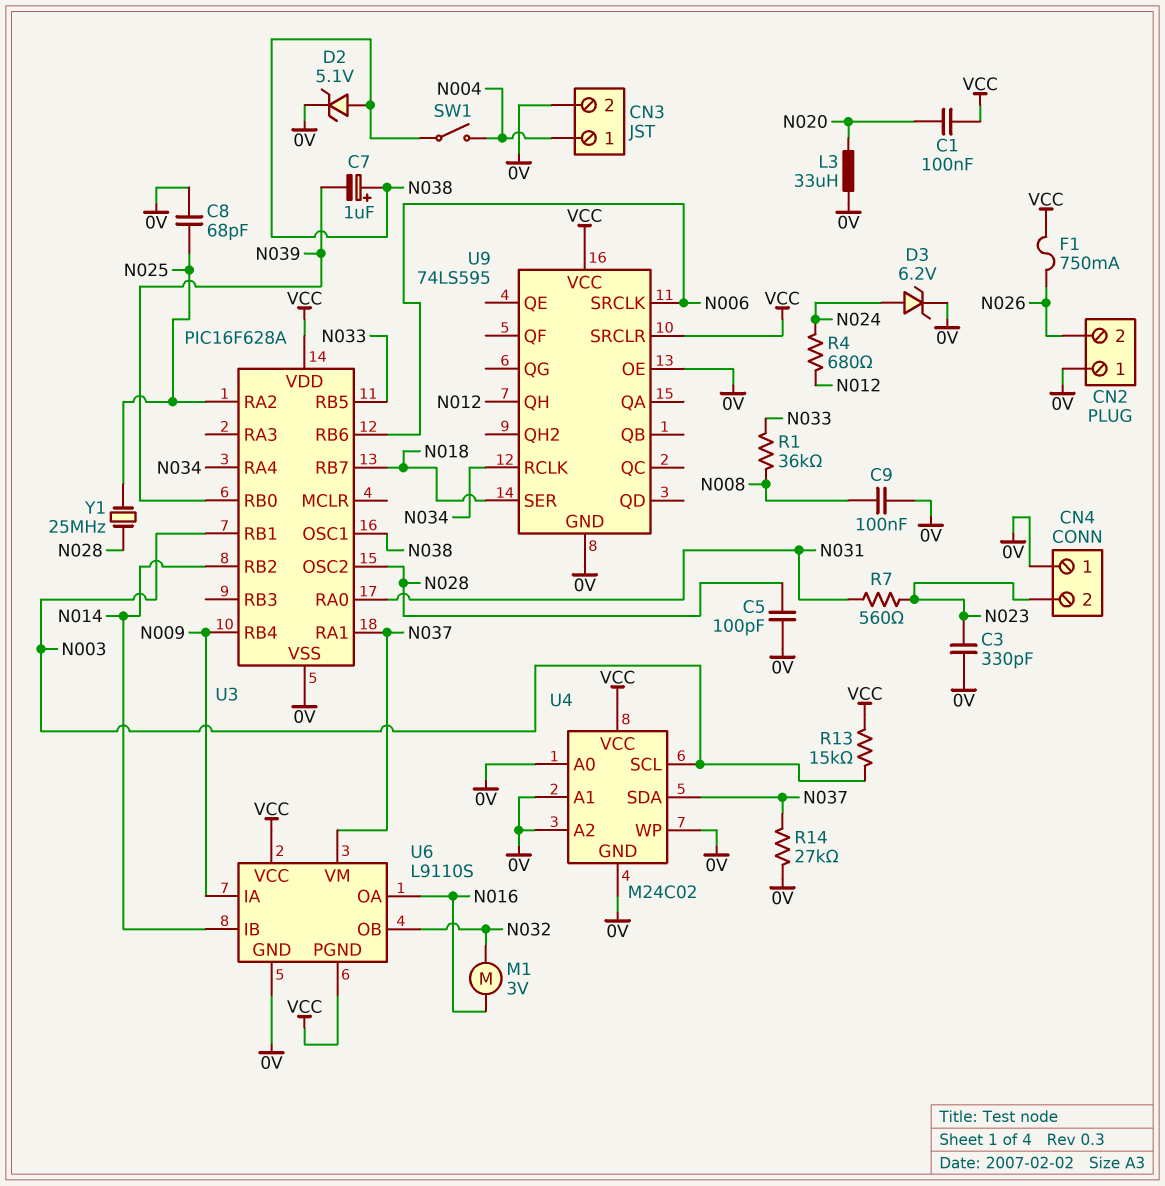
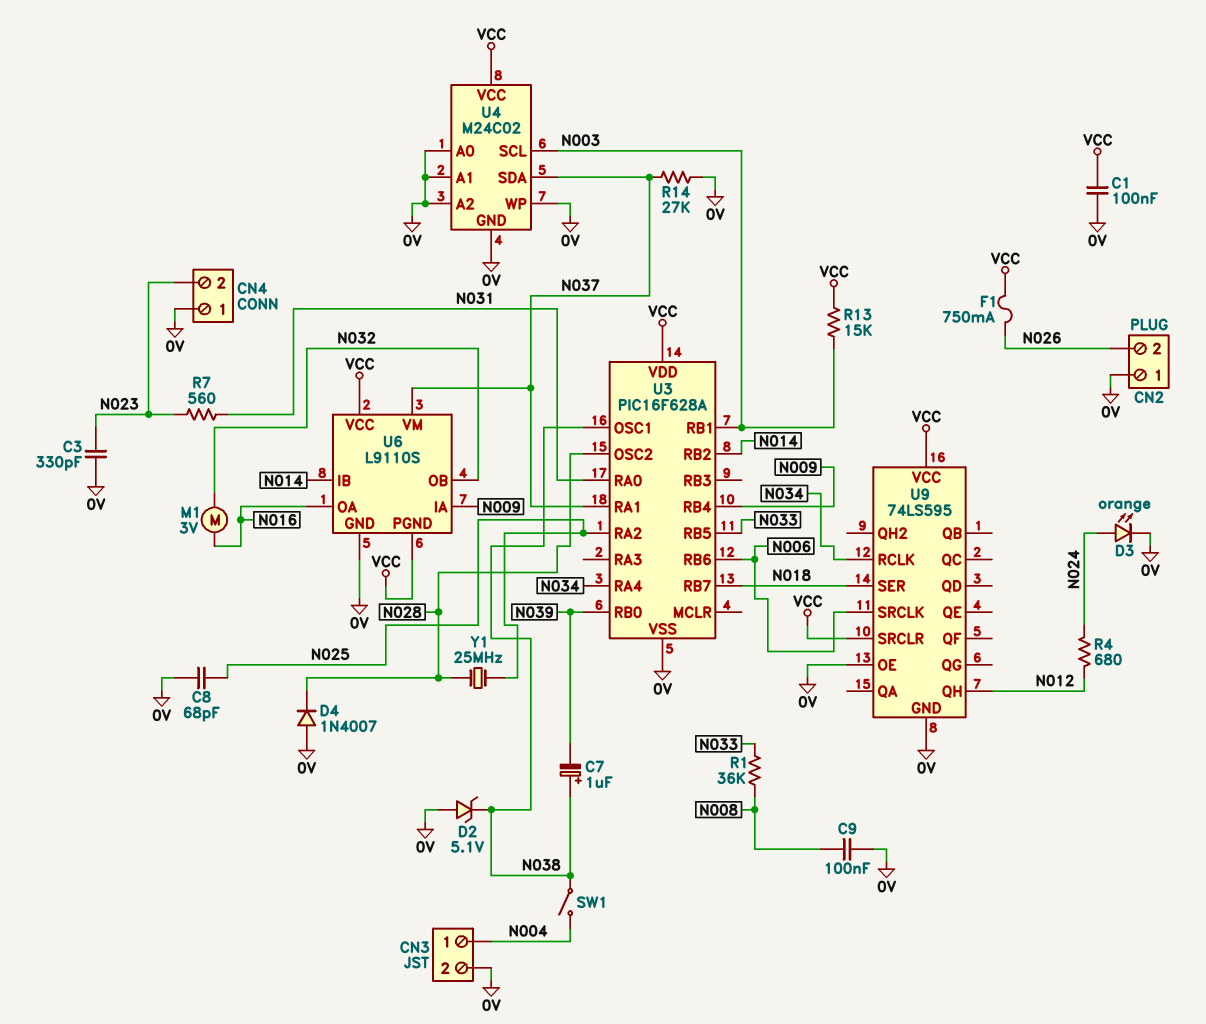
C1: 100nF (N020, VCC) -> 100nF (0V, VCC)
C5: 100pF (0V, N028) -> none
D2: zener 5.1V (A N038, K 0V) -> zener 5.1V (A 0V, K N038)
D3: zener 6.2V (A N024, K 0V) -> LED orange (A N024, K 0V)
D4: none -> diode 1N4007 (A 0V, K N028)
L3: 33uH (0V, N020) -> none

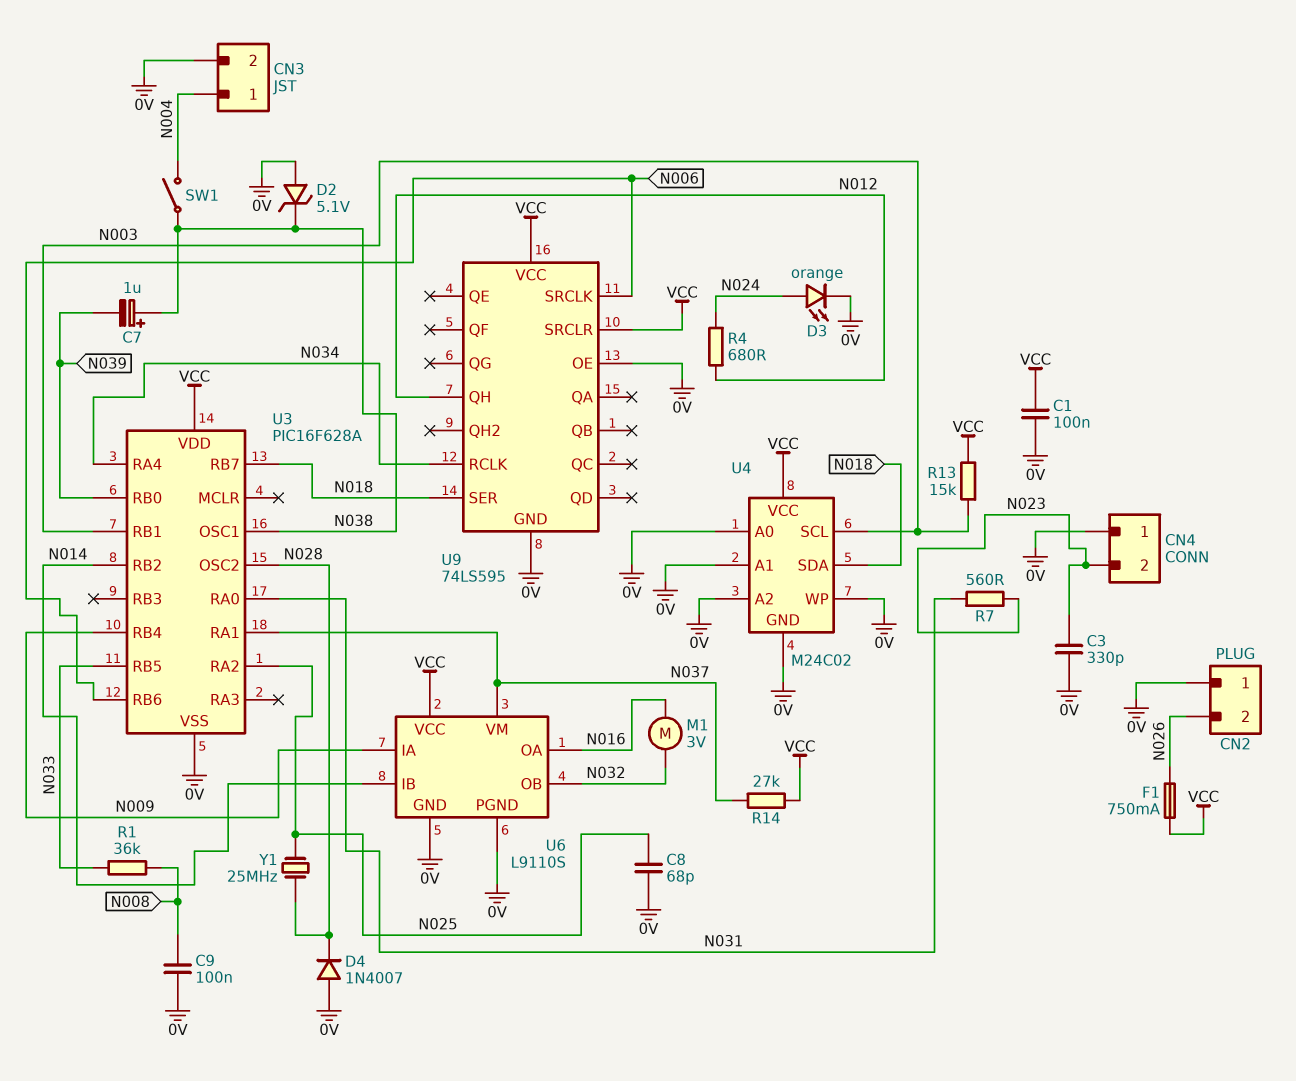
R14: 27k (0V, N037) -> 27k (N037, VCC)
U4 pin SDA: N037 -> N018
U6 pin PGND: VCC -> 0V

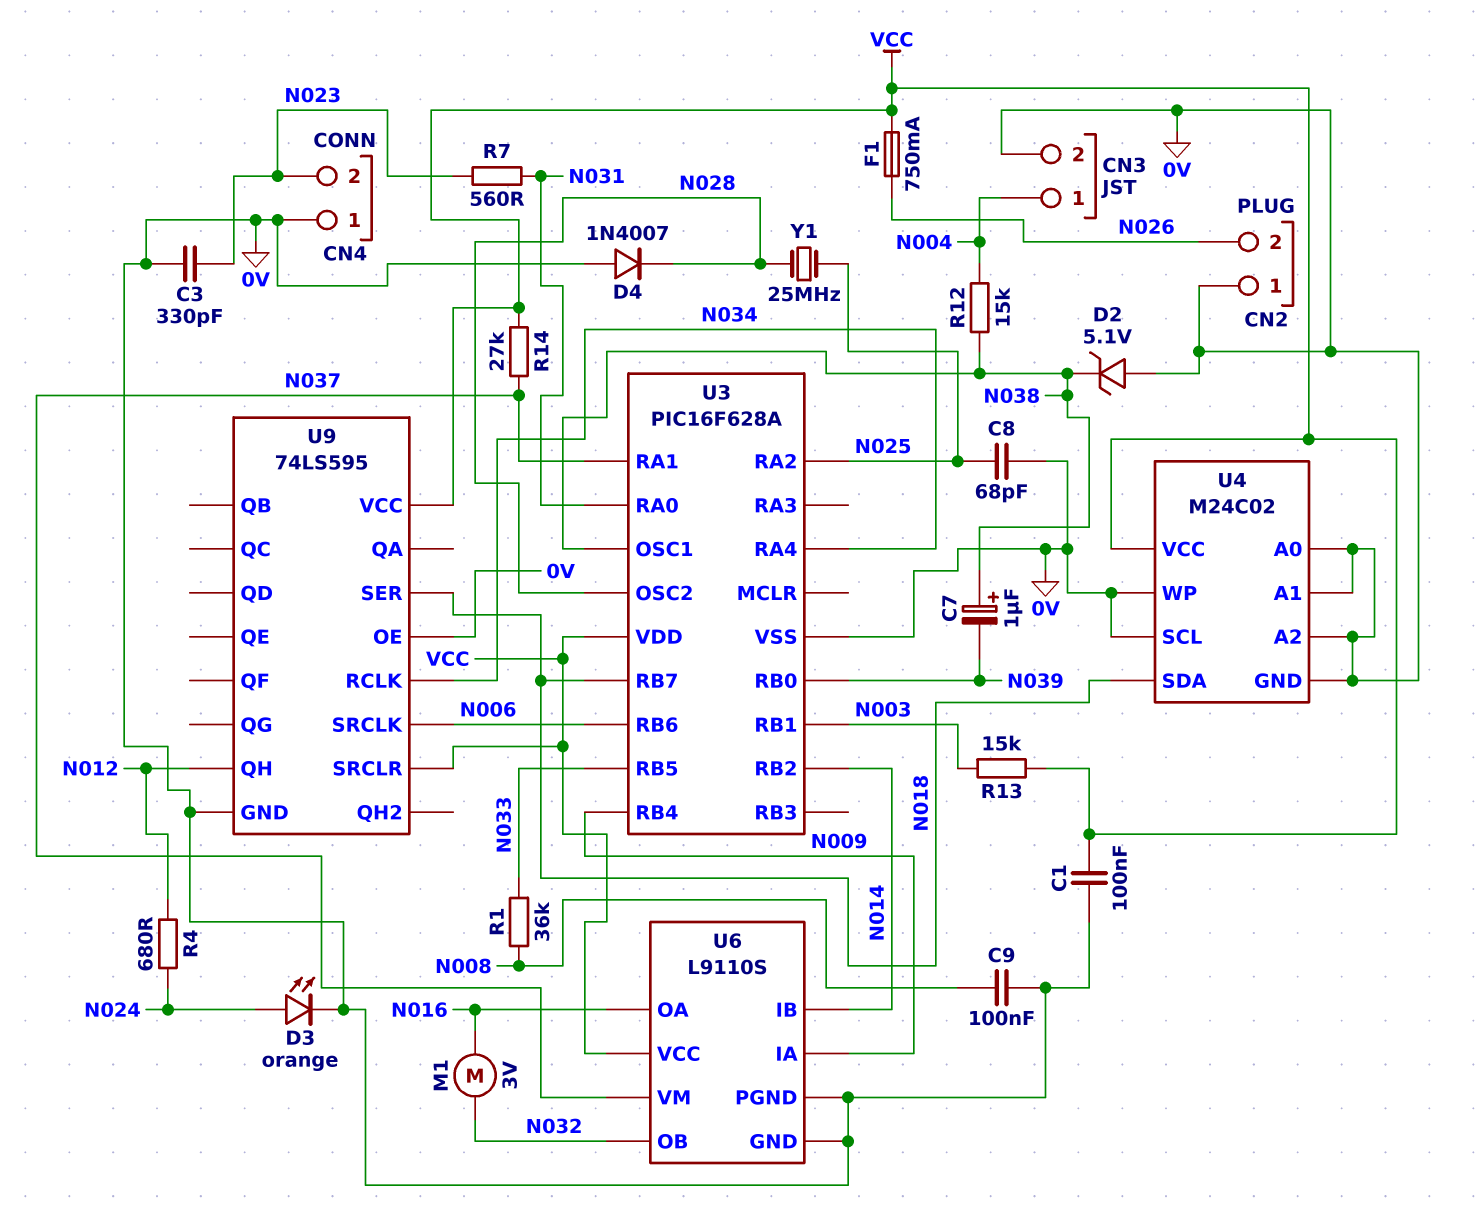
R12: none -> 15k (N004, N038)
SW1: switch (N004, N038) -> none
U4 pin SCL: N003 -> 0V

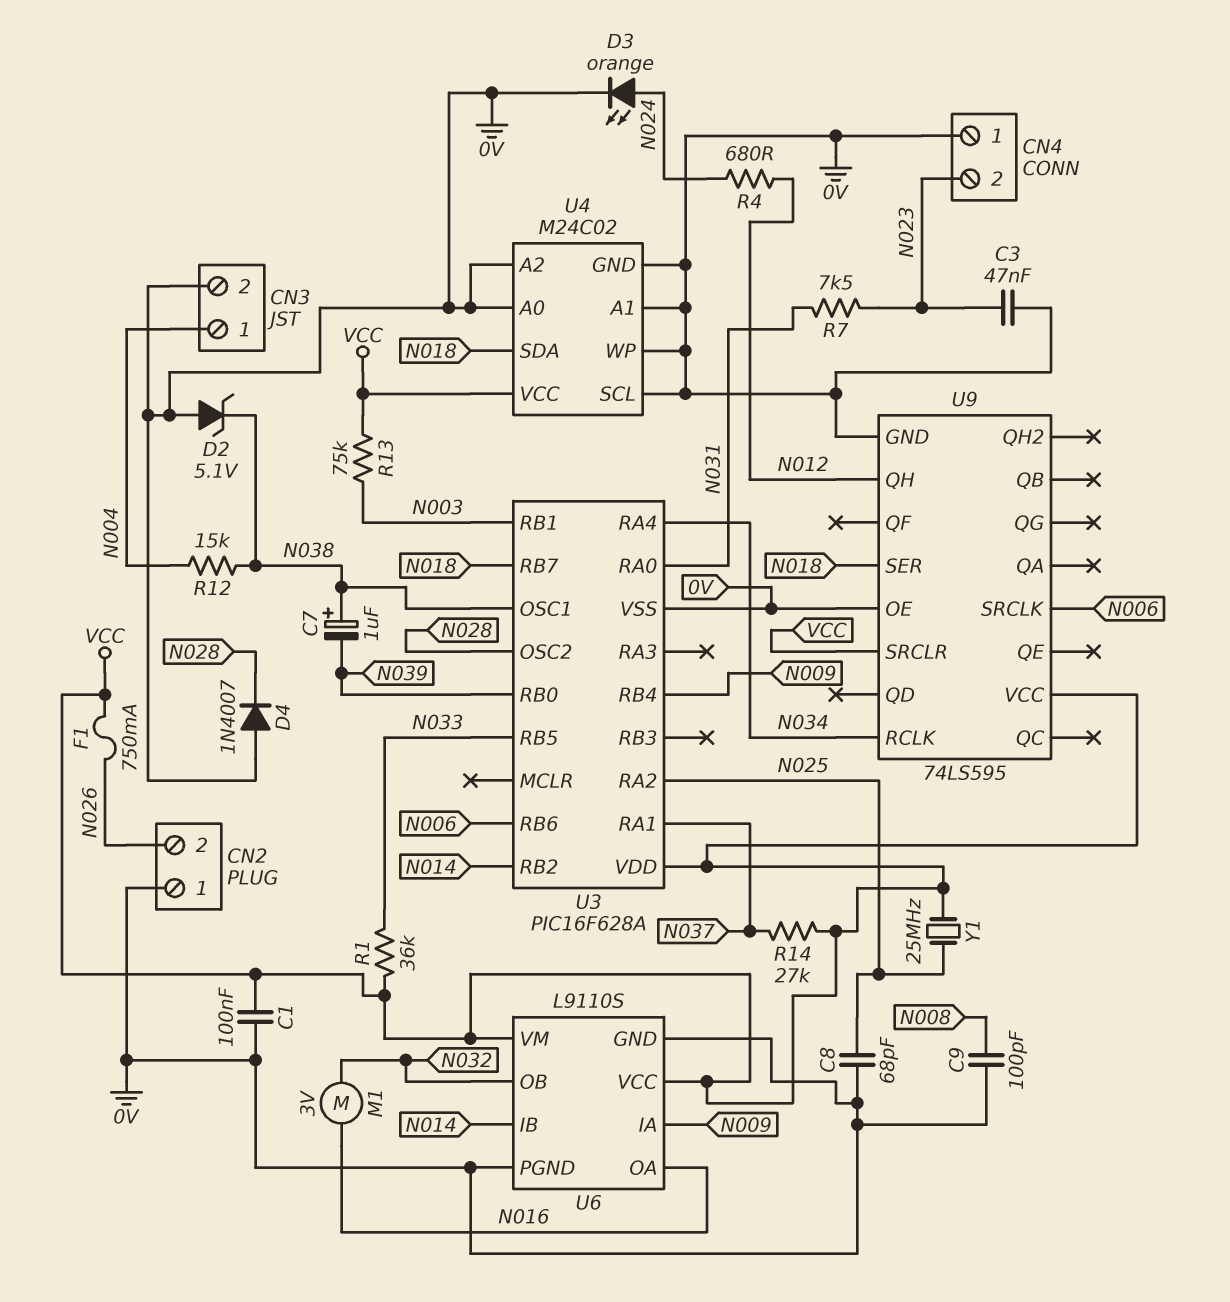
C3: 330pF (0V, N023) -> 47nF (0V, N023)
C9: 100nF (0V, N008) -> 100pF (0V, N008)
R1: 36k (N008, N033) -> 36k (N033, VCC)
R7: 560 (N023, N031) -> 7.5k (N023, N031)
R13: 15k (N003, VCC) -> 75k (N003, VCC)
U6 pin VM: N037 -> VCC
Y1: 25MHz (N025, N028) -> 25MHz (N025, VCC)

